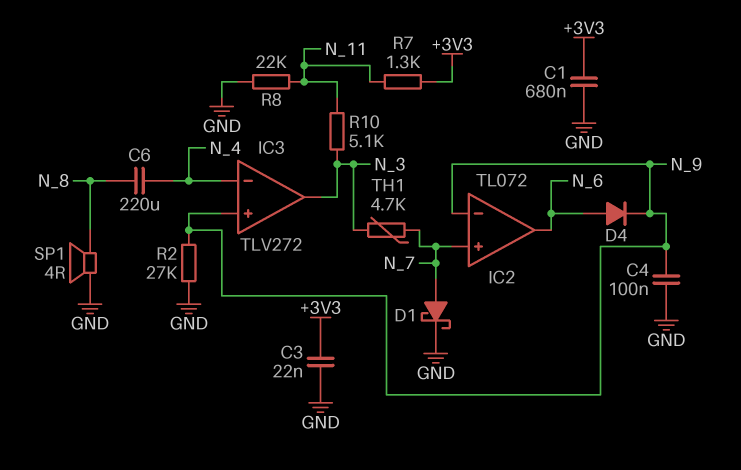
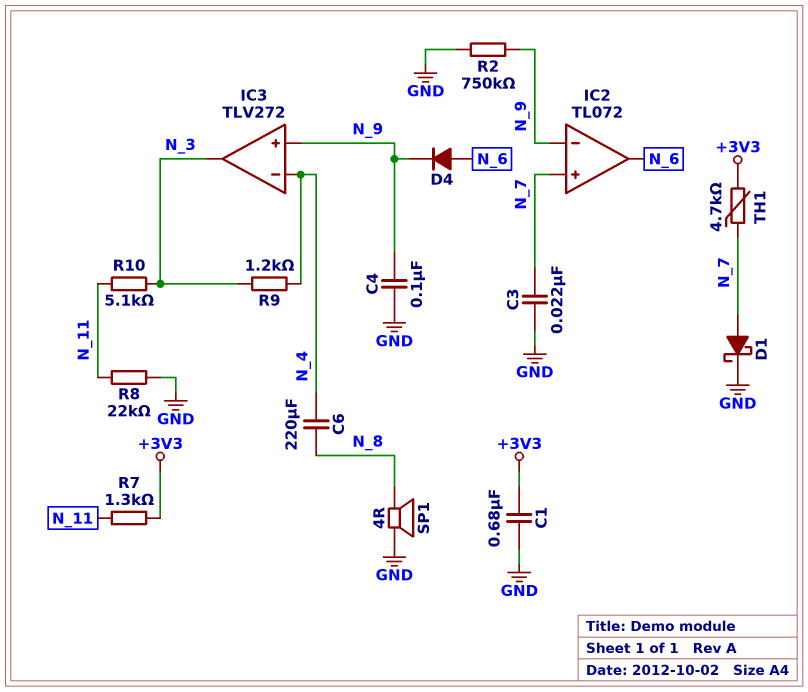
C3: 22nF (+3V3, GND) -> 22nF (GND, N_7)
R2: 27k (GND, N_9) -> 750k (GND, N_9)
R9: none -> 1.2k (N_3, N_4)
TH1: 4.7k (N_3, N_7) -> 4.7k (+3V3, N_7)

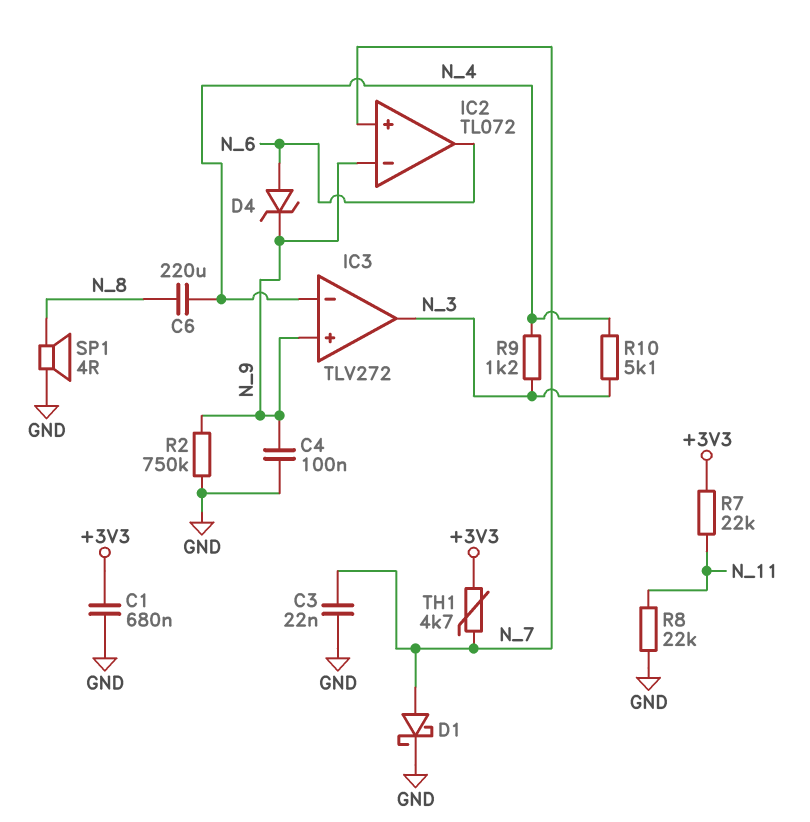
D4: diode (A N_6, K N_9) -> zener (A N_6, K N_9)
R7: 1.3k (+3V3, N_11) -> 22k (+3V3, N_11)
R10: 5.1k (N_3, N_11) -> 5.1k (N_3, N_4)

